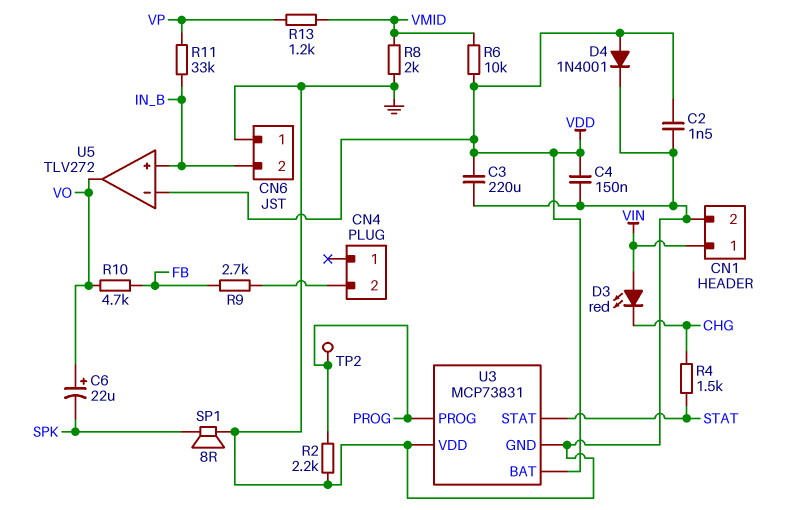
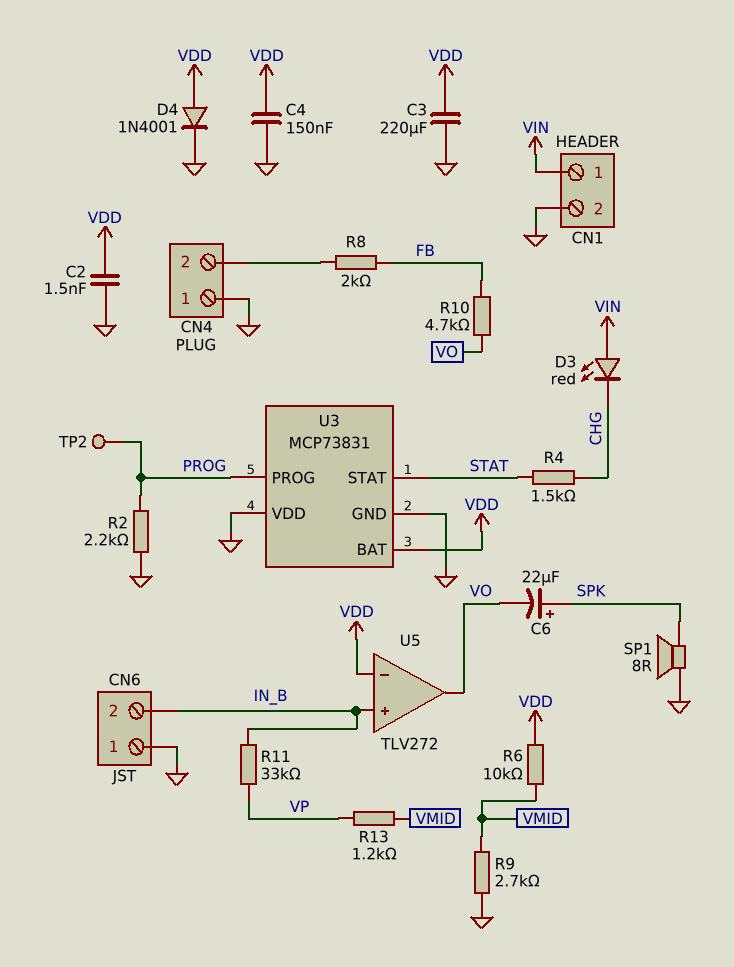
C6: 22uF (plus VO, minus SPK) -> 22uF (plus SPK, minus VO)
CN4 pin 1: none -> GND
R8: 2k (GND, VMID) -> 2k (CN4/2, FB)
R9: 2.7k (CN4/2, FB) -> 2.7k (GND, VMID)

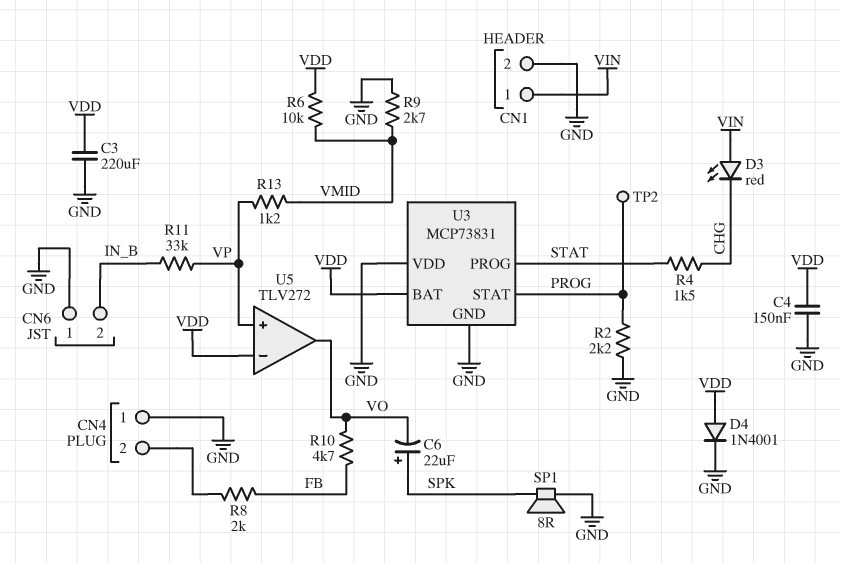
C2: 1.5nF (GND, VDD) -> none
U3 pin PROG: PROG -> STAT
U3 pin STAT: STAT -> PROG
U5 pin in+: IN_B -> VP

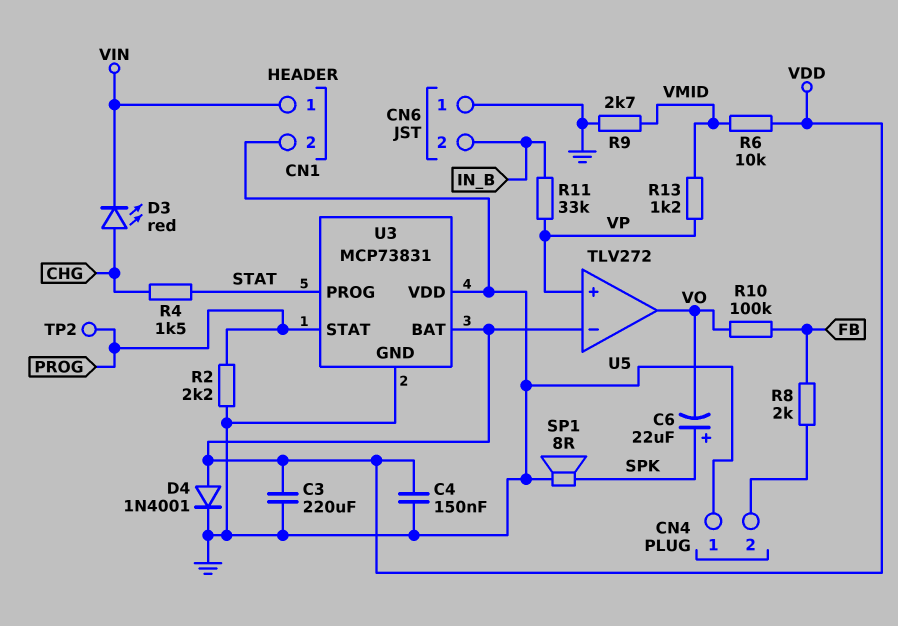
D3: LED red (A VIN, K CHG) -> LED red (A CHG, K VIN)
R10: 4.7k (FB, VO) -> 100k (FB, VO)

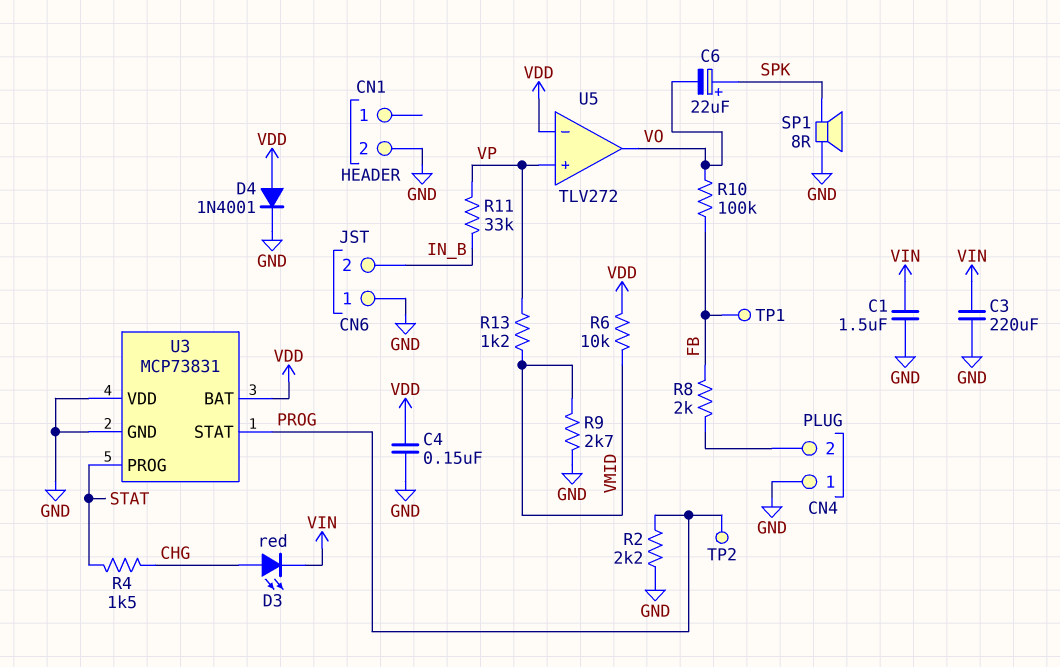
C1: none -> 1.5uF (GND, VIN)
C3: 220uF (GND, VDD) -> 220uF (GND, VIN)
CN1 pin 1: VIN -> none
TP1: none -> test point (FB)

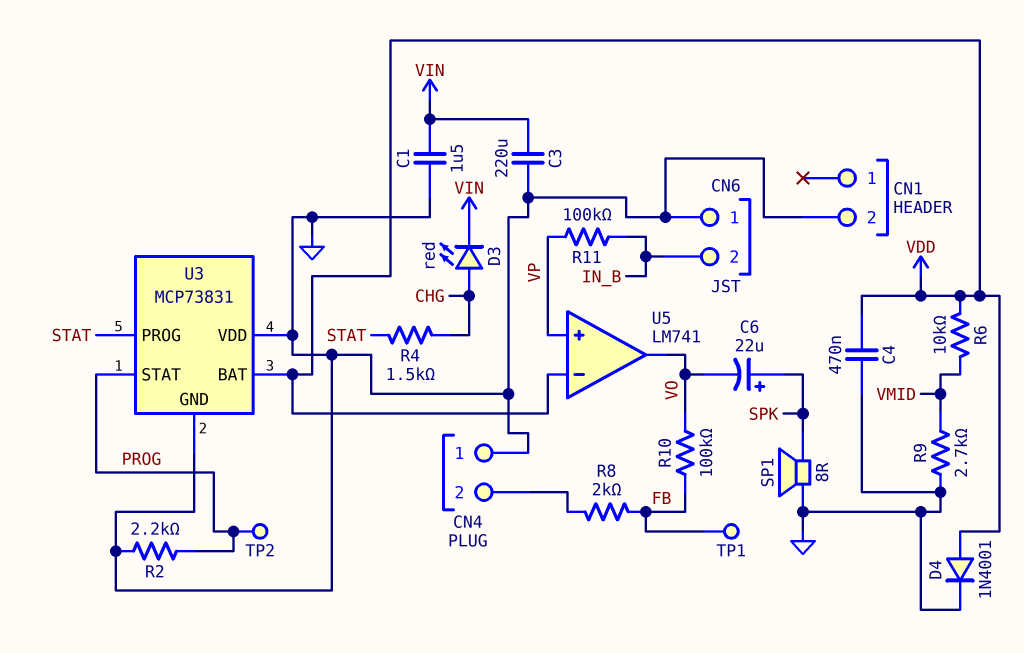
C4: 150nF (GND, VDD) -> 470nF (GND, VDD)
R11: 33k (IN_B, VP) -> 100k (IN_B, VP)
R13: 1.2k (VMID, VP) -> none
U5: TLV272 -> LM741

